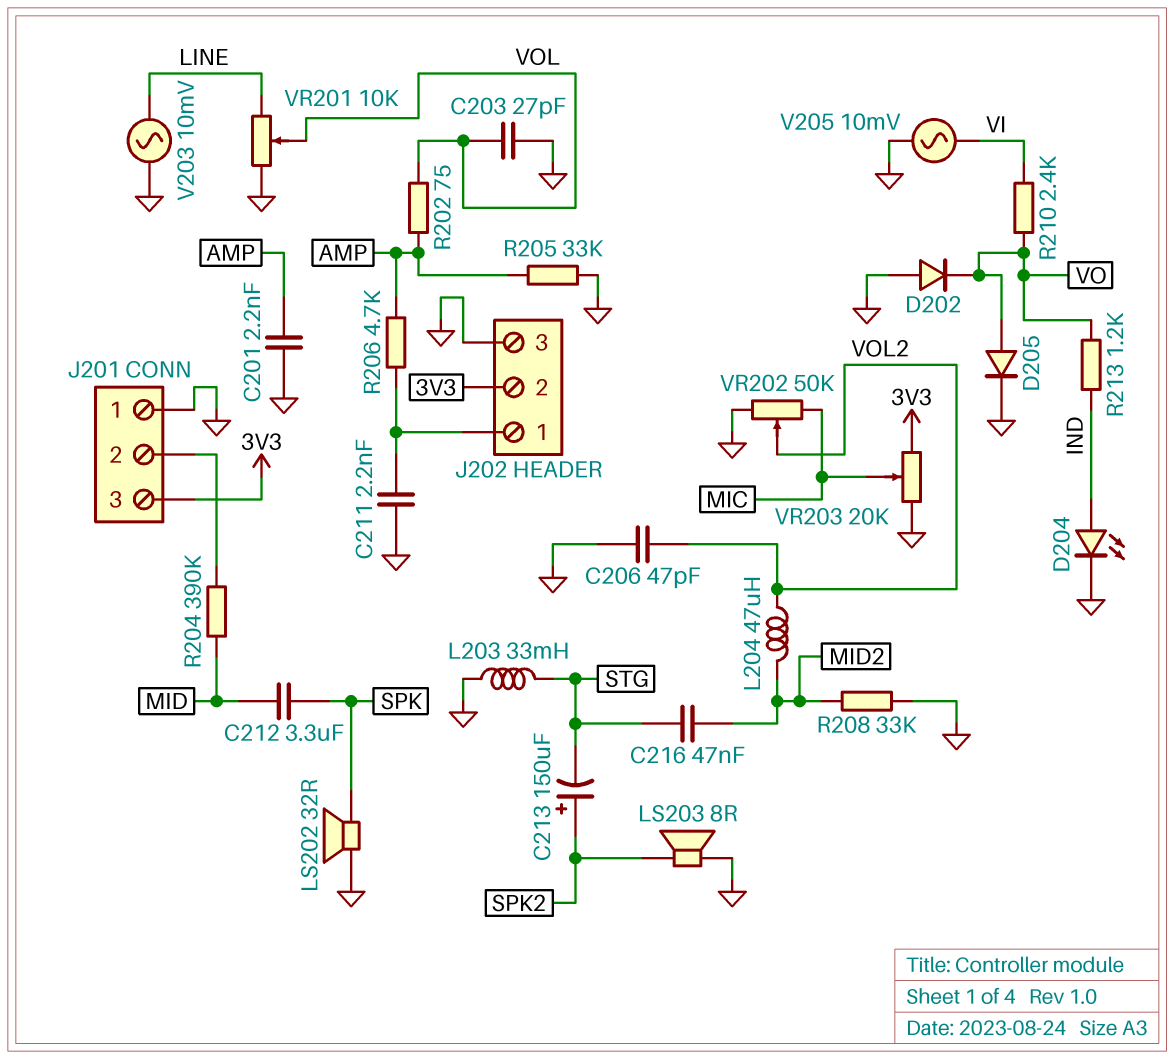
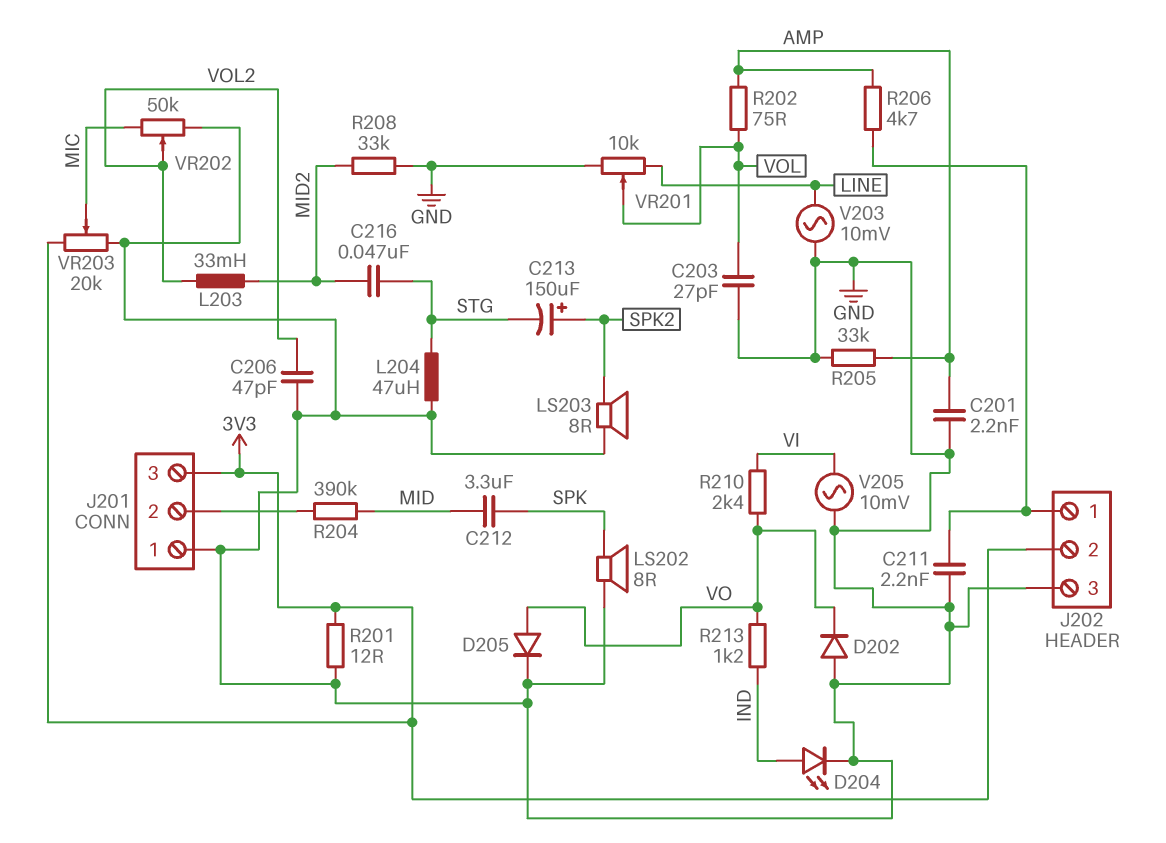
L203: 33mH (GND, STG) -> 33mH (MID2, VOL2)
L204: 47uH (MID2, VOL2) -> 47uH (GND, STG)
LS202: speaker 32R (GND, SPK) -> speaker 8R (GND, SPK)
R201: none -> 12 (3V3, GND)

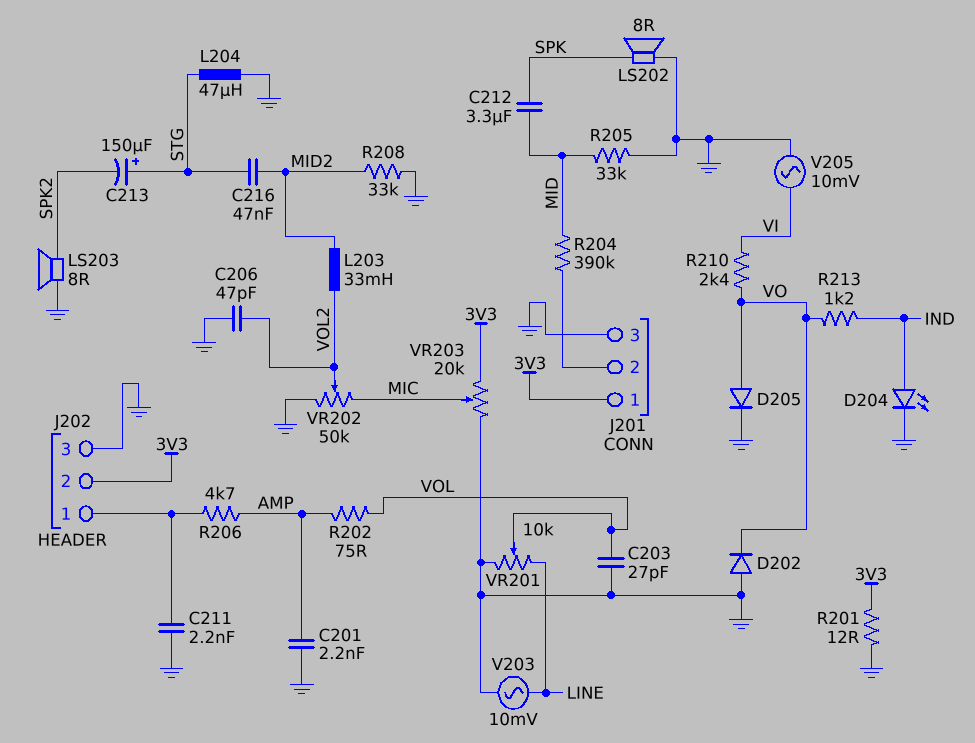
C213: 150uF (plus SPK2, minus STG) -> 150uF (plus STG, minus SPK2)
J201 pin 1: GND -> 3V3
J201 pin 3: 3V3 -> GND
R205: 33k (AMP, GND) -> 33k (GND, MID)

